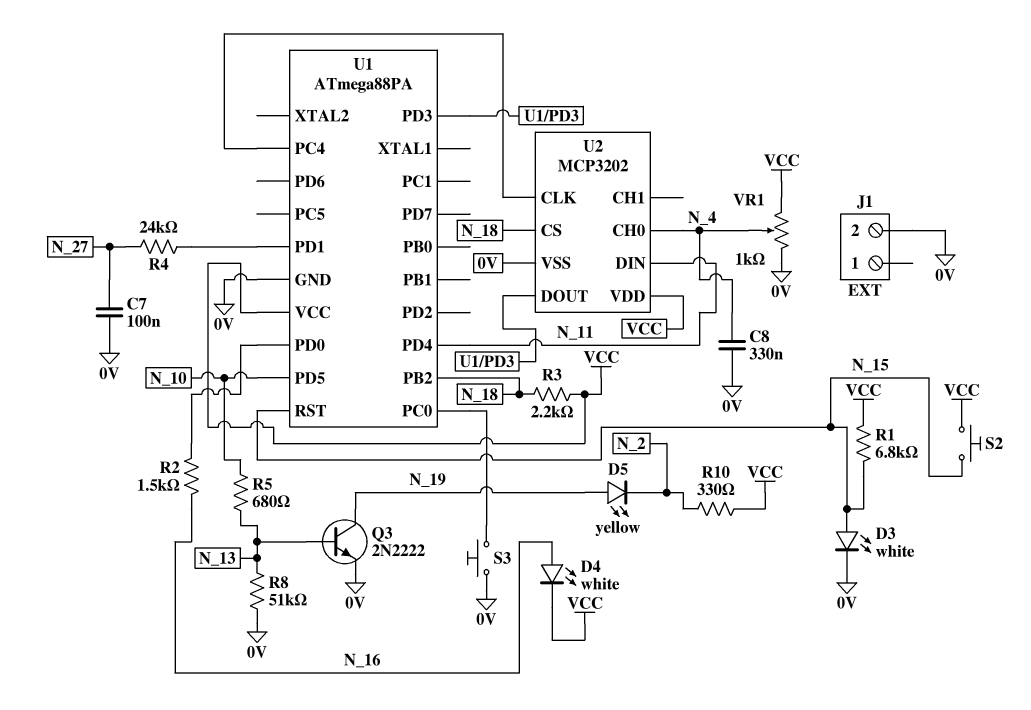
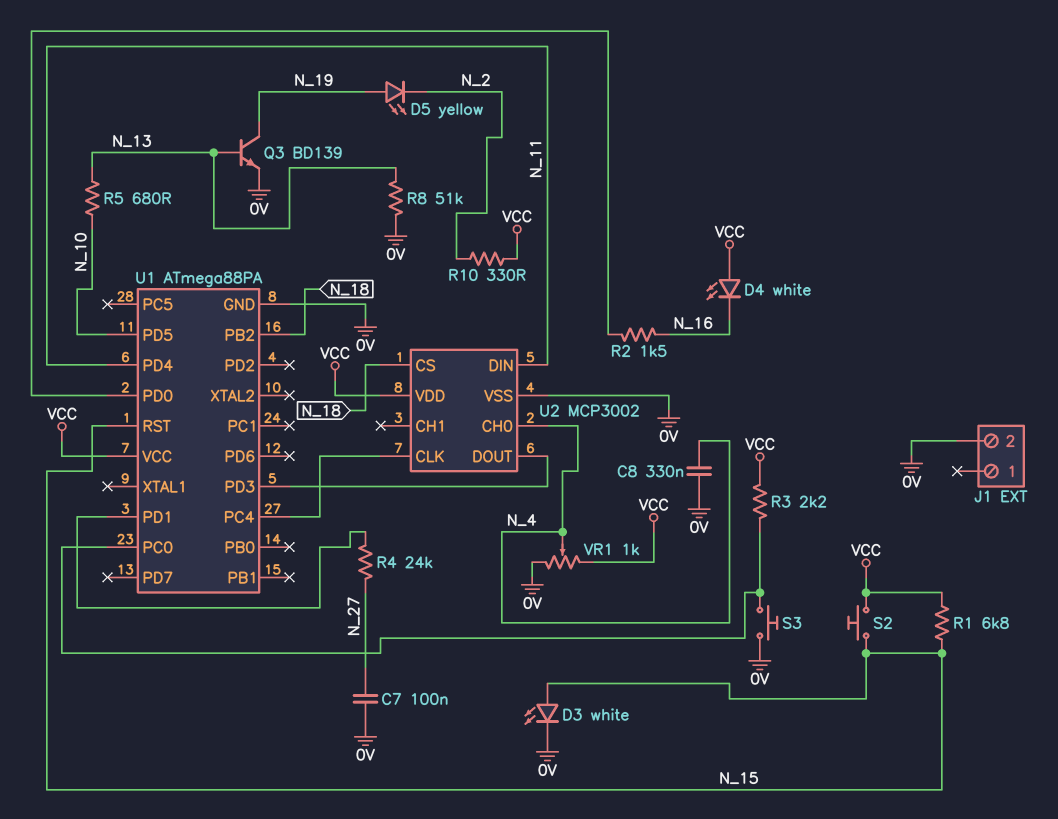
D4: LED white (A N_16, K VCC) -> LED white (A VCC, K N_16)
Q3: NPN 2N2222 (B N_13, C N_19, E 0V) -> NPN BD139 (B N_13, C N_19, E 0V)
R3: 2.2k (N_18, VCC) -> 2.2k (U1/PC0, VCC)
U2: MCP3202 -> MCP3002

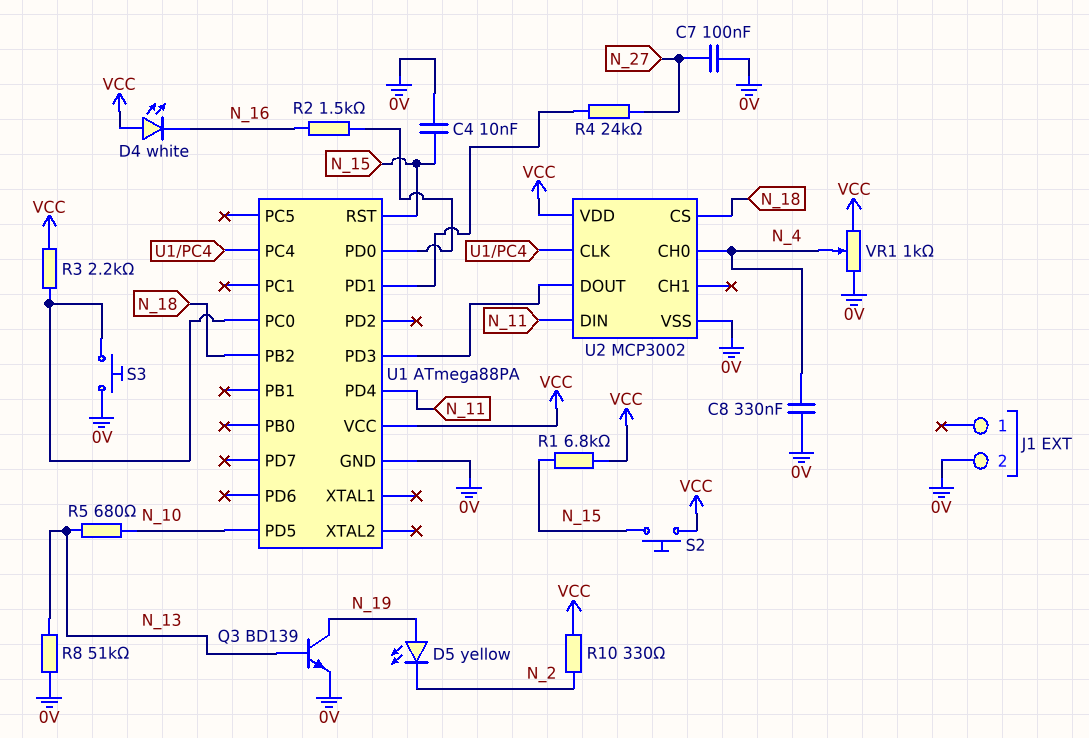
C4: none -> 10nF (0V, N_15)
D3: LED white (A N_15, K 0V) -> none

